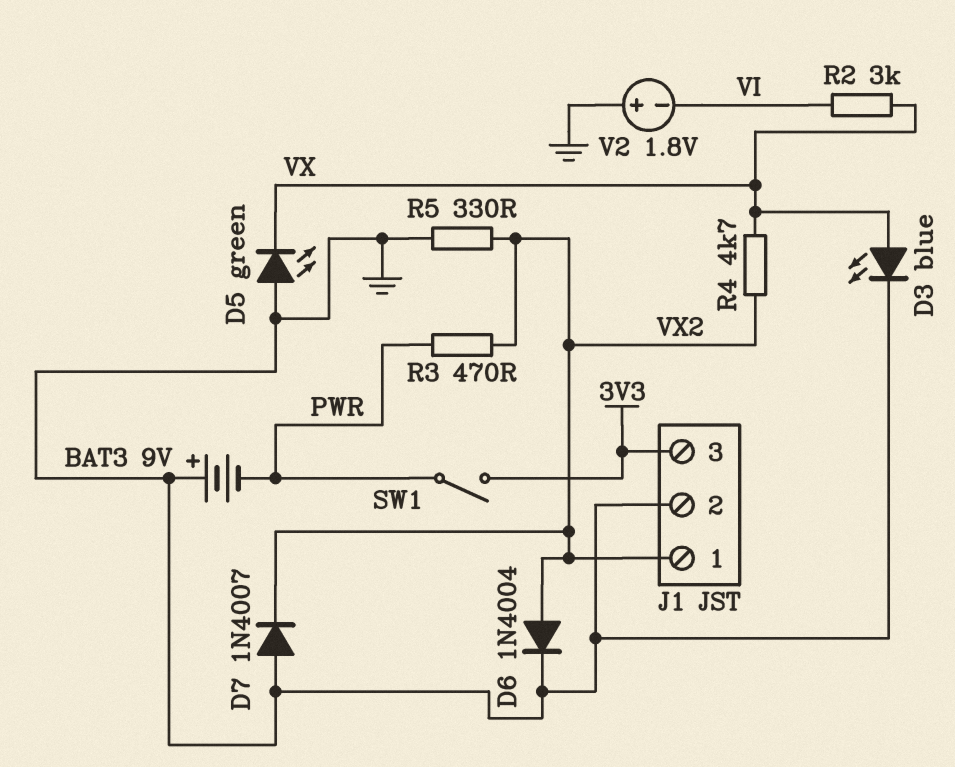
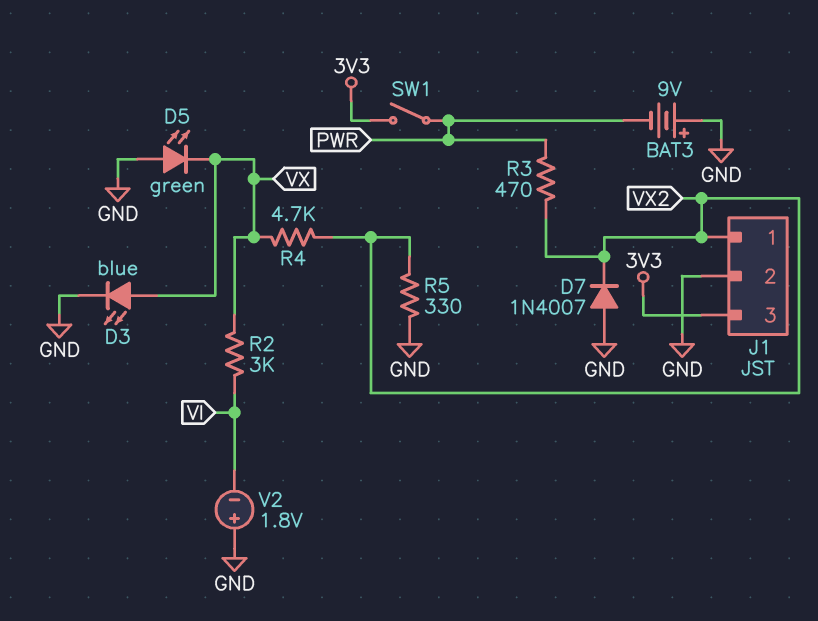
D6: diode 1N4004 (A VX2, K GND) -> none

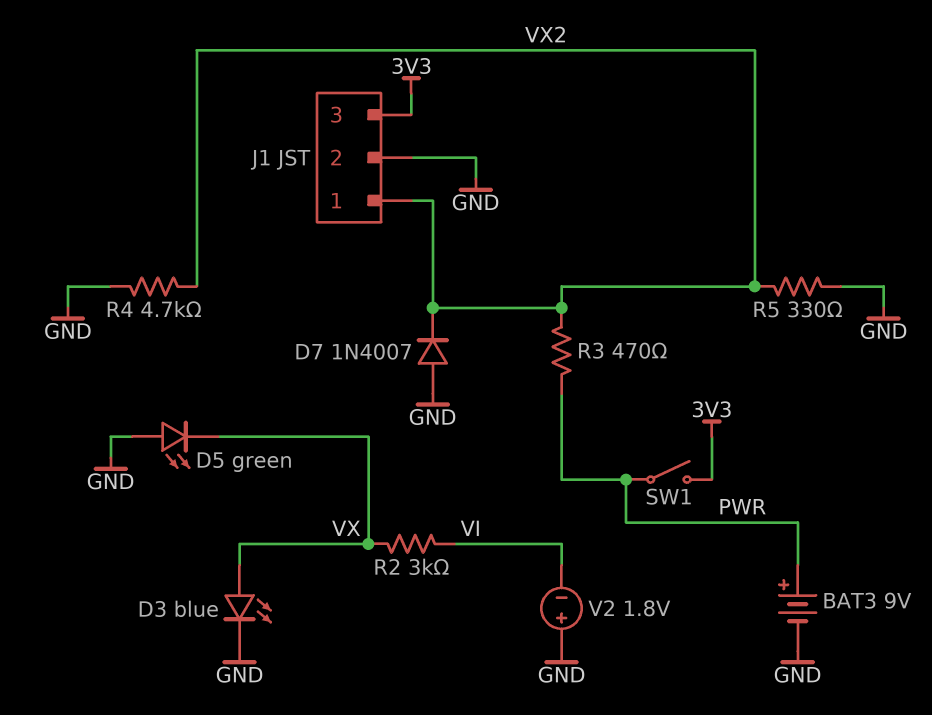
BAT3: 9V (plus GND, minus PWR) -> 9V (plus PWR, minus GND)
R4: 4.7k (VX, VX2) -> 4.7k (GND, VX2)

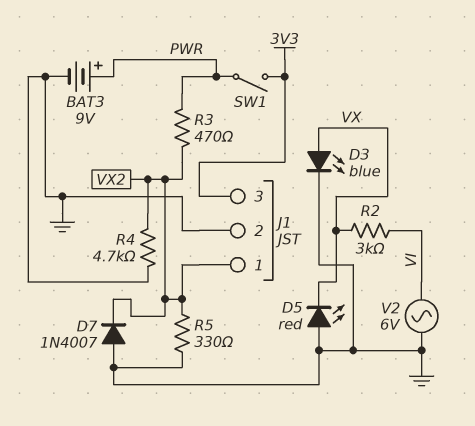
D5: LED green (A GND, K VX) -> LED red (A GND, K VX)
V2: 1.8V (plus GND, minus VI) -> AC 6V (GND, VI)

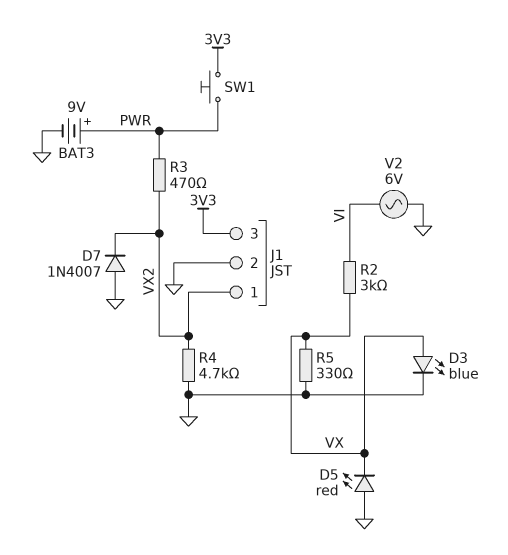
R5: 330 (GND, VX2) -> 330 (GND, VX)
SW1: switch (3V3, PWR) -> button (3V3, PWR)

